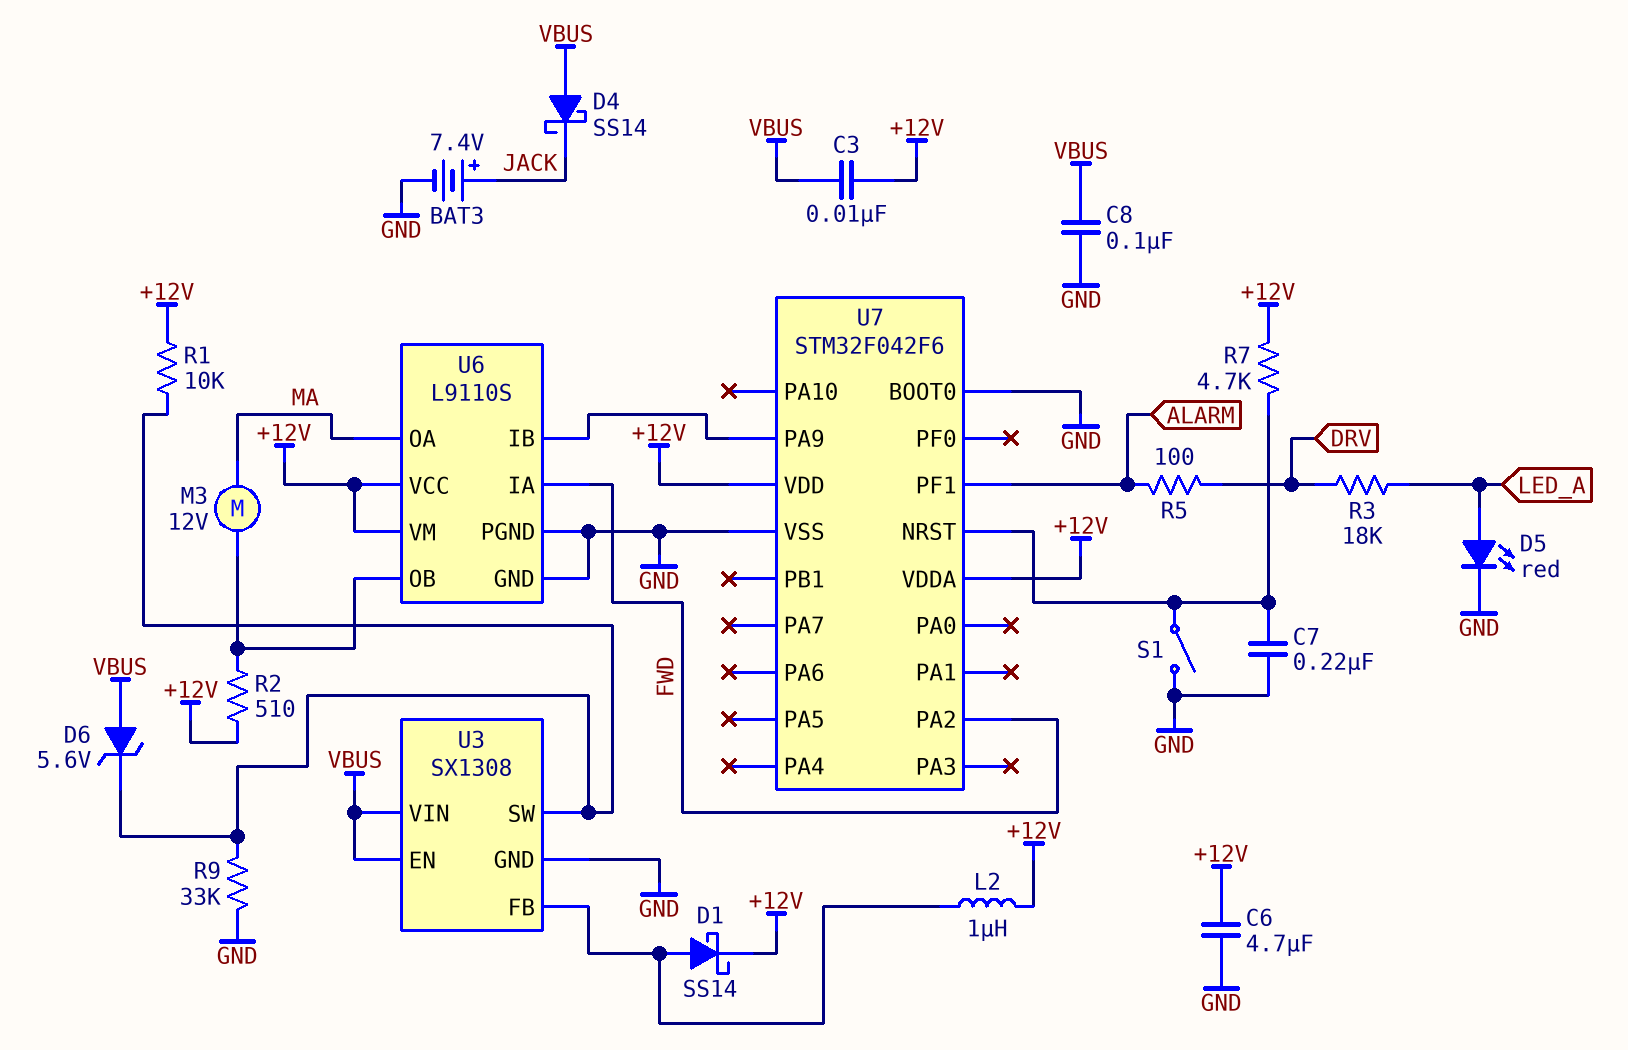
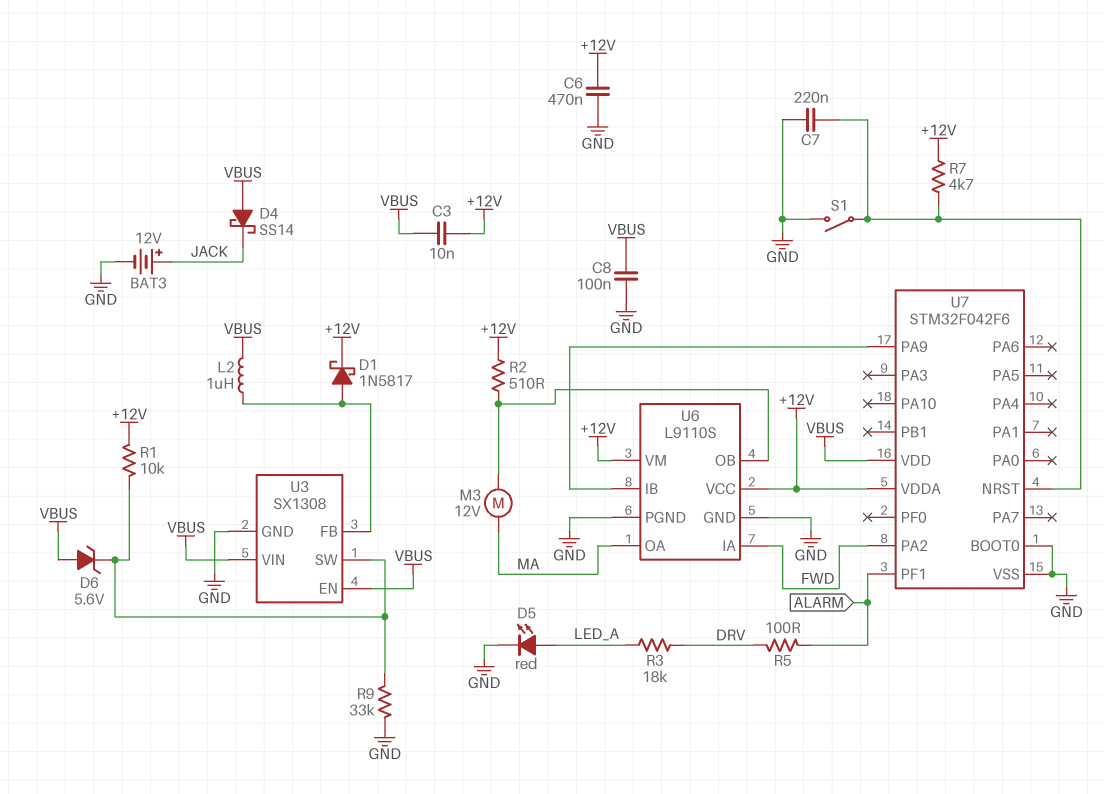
BAT3: 7.4V (plus JACK, minus GND) -> 12V (plus JACK, minus GND)
C6: 4.7uF (+12V, GND) -> 470nF (+12V, GND)
D1: schottky SS14 (A U3/FB, K +12V) -> schottky 1N5817 (A U3/FB, K +12V)
L2: 1uH (+12V, U3/FB) -> 1uH (U3/FB, VBUS)
U7 pin VDD: +12V -> VBUS

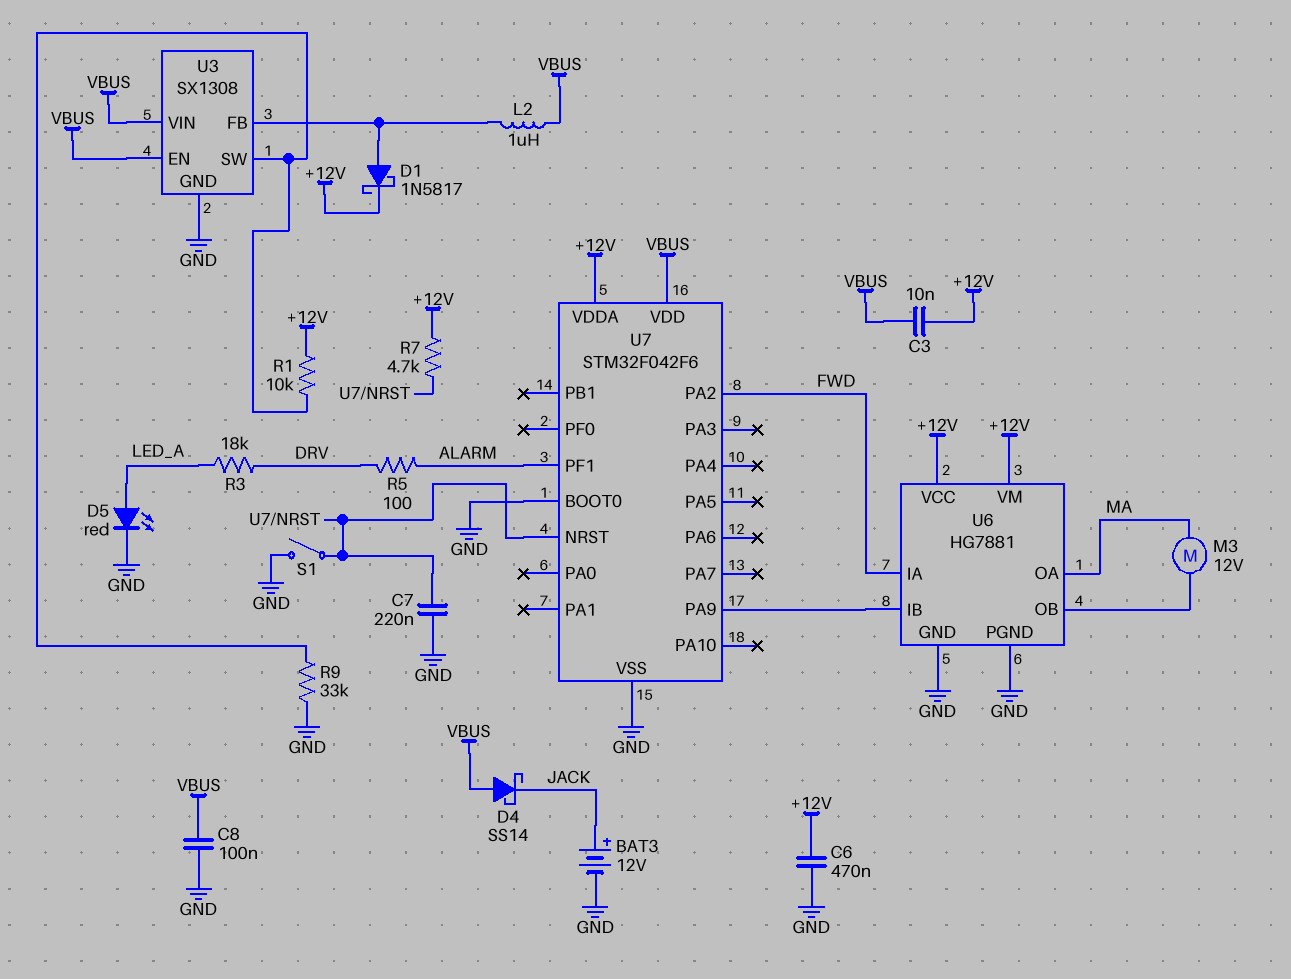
D6: zener 5.6V (A VBUS, K U3/SW) -> none
R2: 510 (+12V, U6/OB) -> none
U6: L9110S -> HG7881

